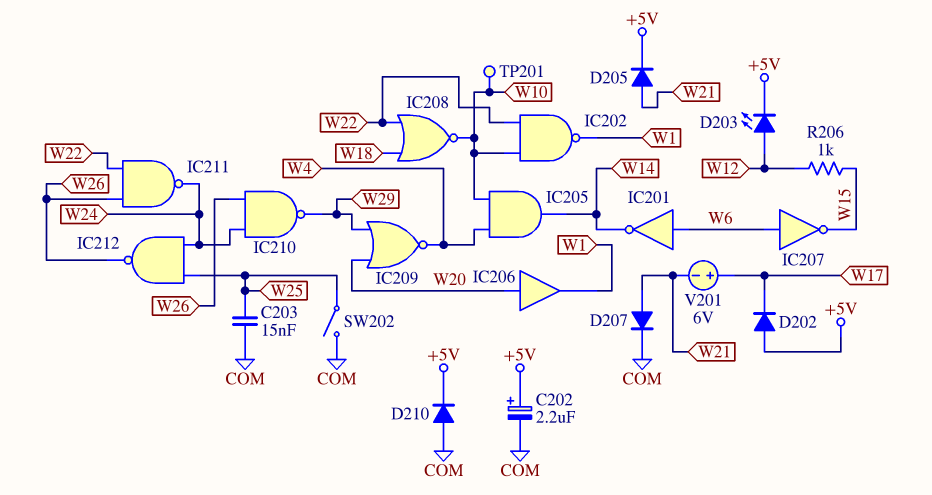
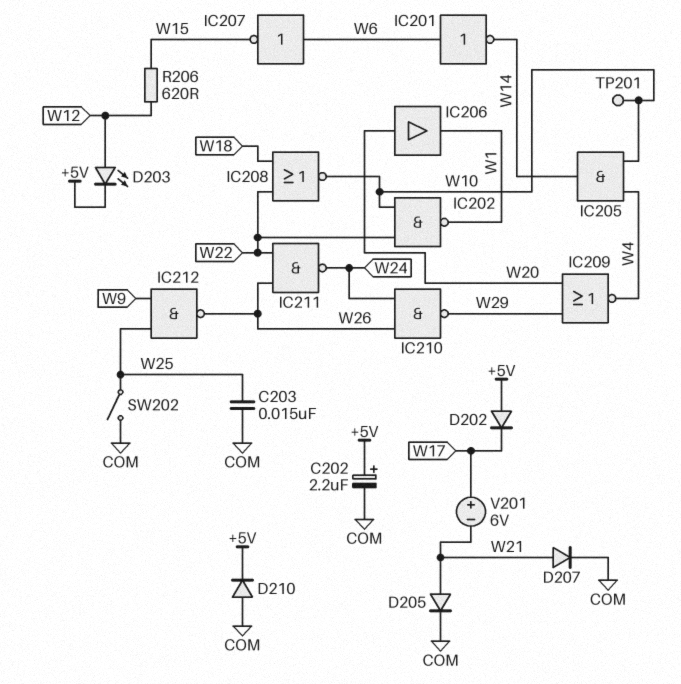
D205: diode (A W21, K +5V) -> diode (A W21, K COM)
IC212: NAND (in W24, in W25, out W26) -> NAND (in W9, in W25, out W26)
R206: 1k (W12, W15) -> 620 (W12, W15)

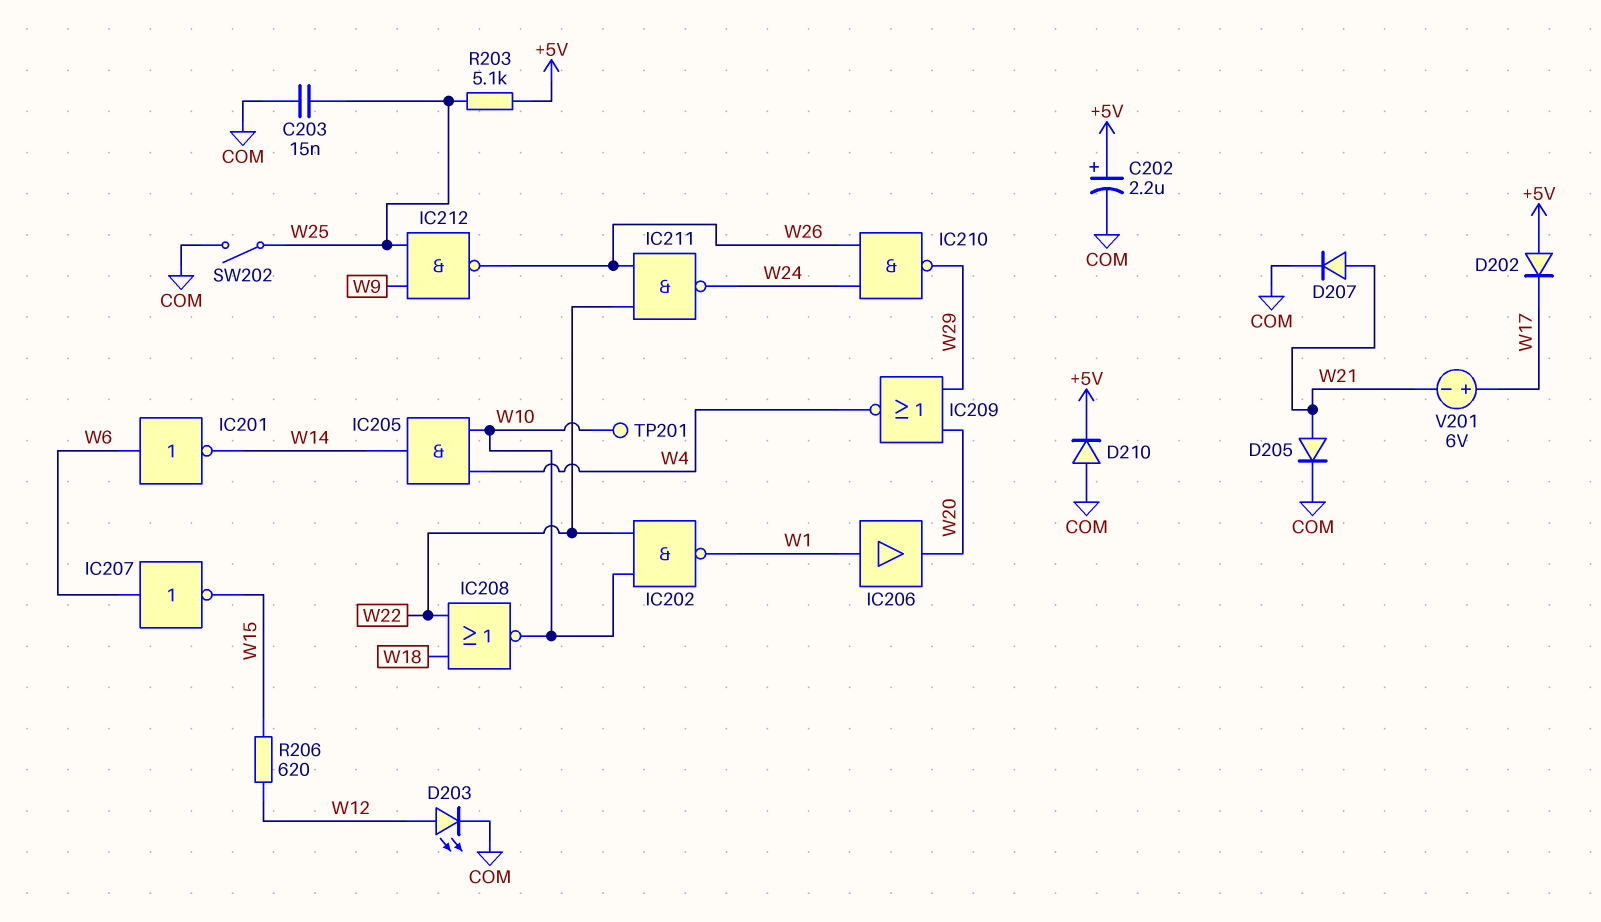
D203: LED (A W12, K +5V) -> LED (A W12, K COM)
IC206: buffer (in W20, out W1) -> buffer (in W1, out W20)
R203: none -> 5.1k (+5V, W25)

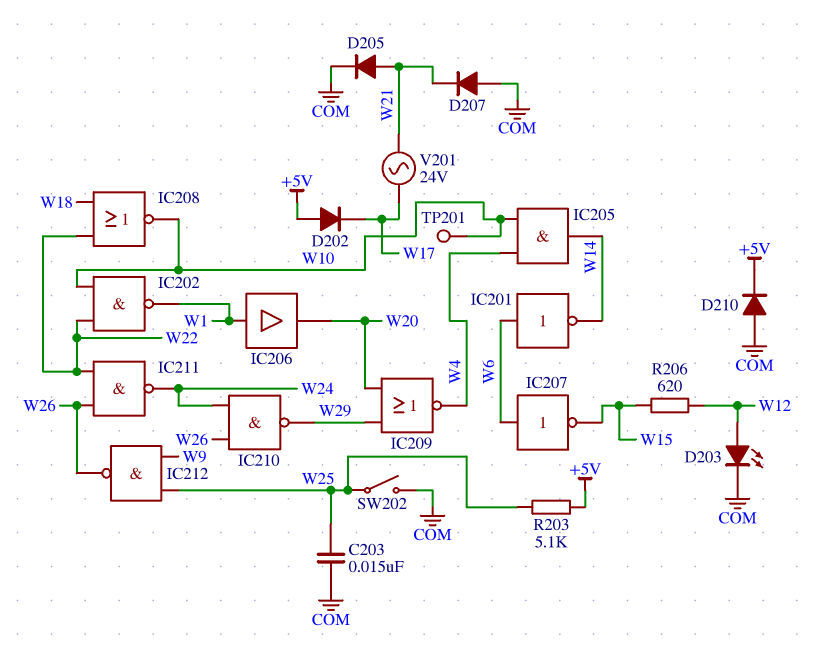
C202: 2.2uF (plus +5V, minus COM) -> none
D207: diode (A W21, K COM) -> diode (A COM, K W21)
V201: 6V (plus W17, minus W21) -> AC 24V (W17, W21)

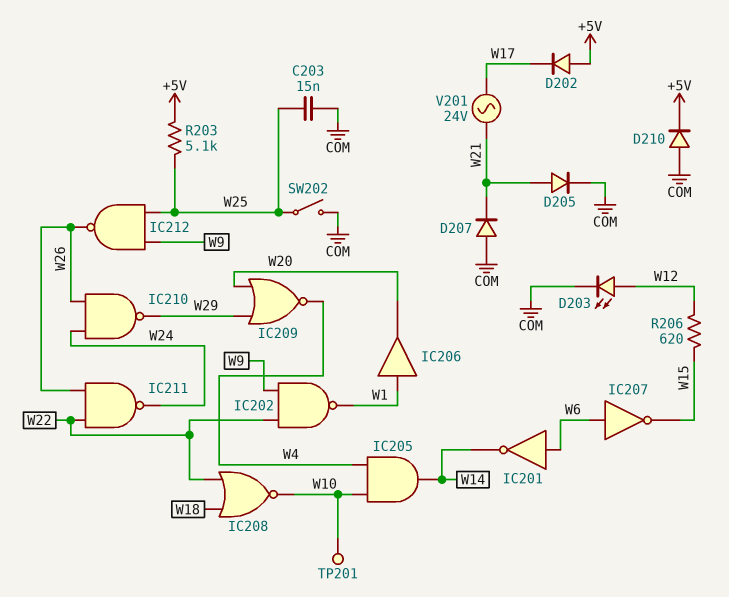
IC202: NAND (in W10, in W22, out W1) -> NAND (in W9, in W22, out W1)

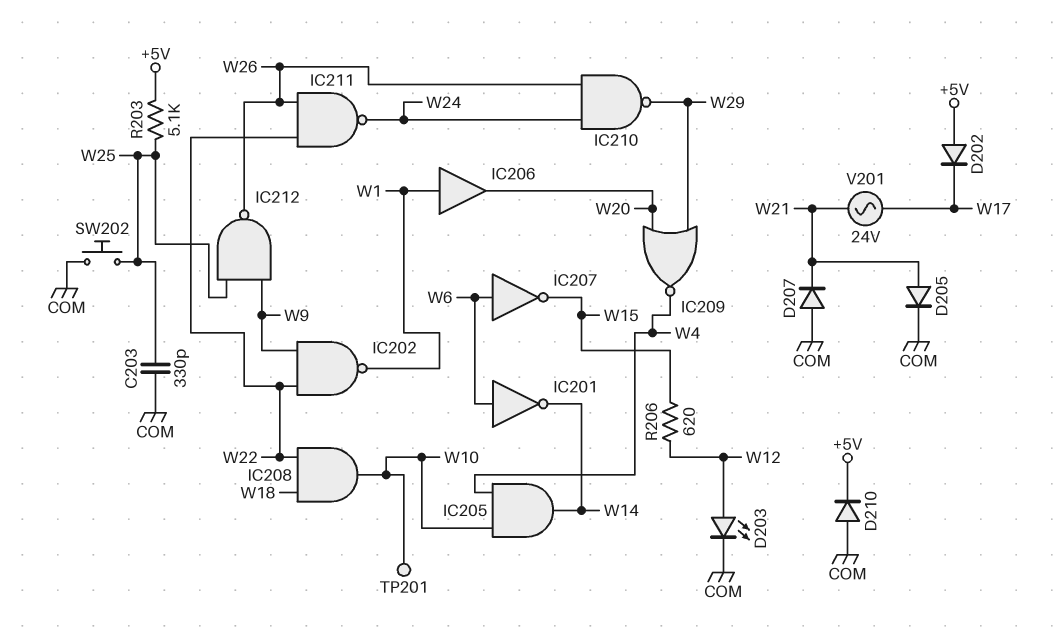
C203: 15nF (COM, W25) -> 330pF (COM, W25)
IC208: NOR (in W18, in W22, out W10) -> AND (in W18, in W22, out W10)
SW202: switch (COM, W25) -> button (COM, W25)

